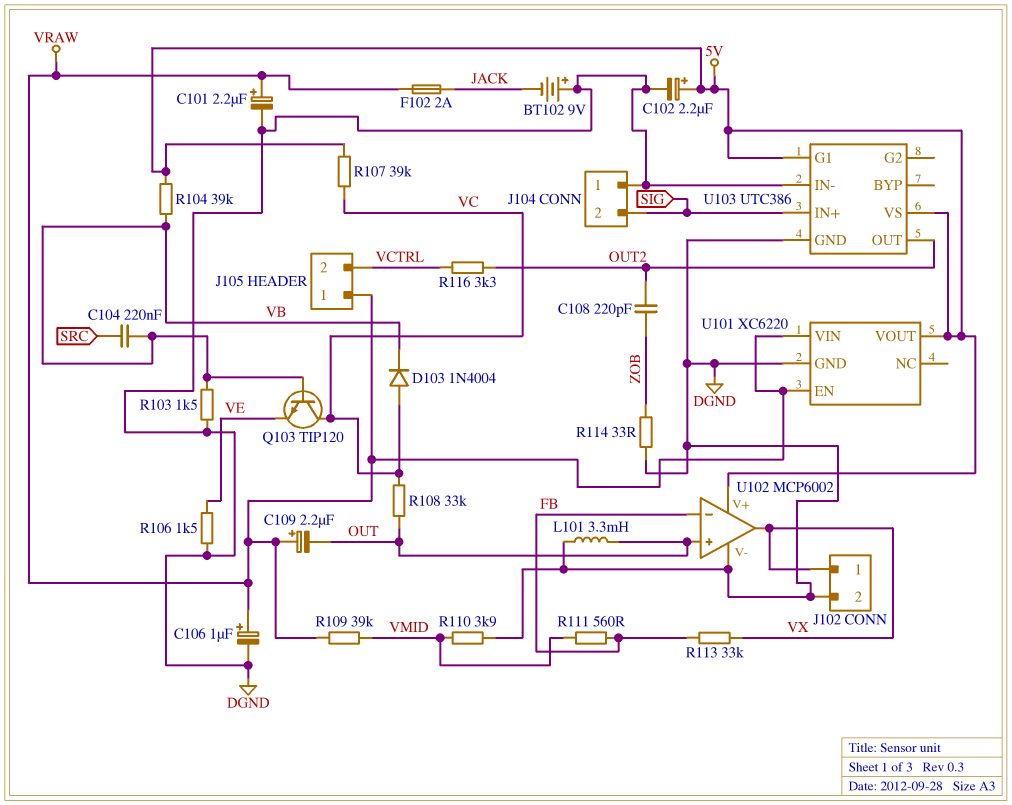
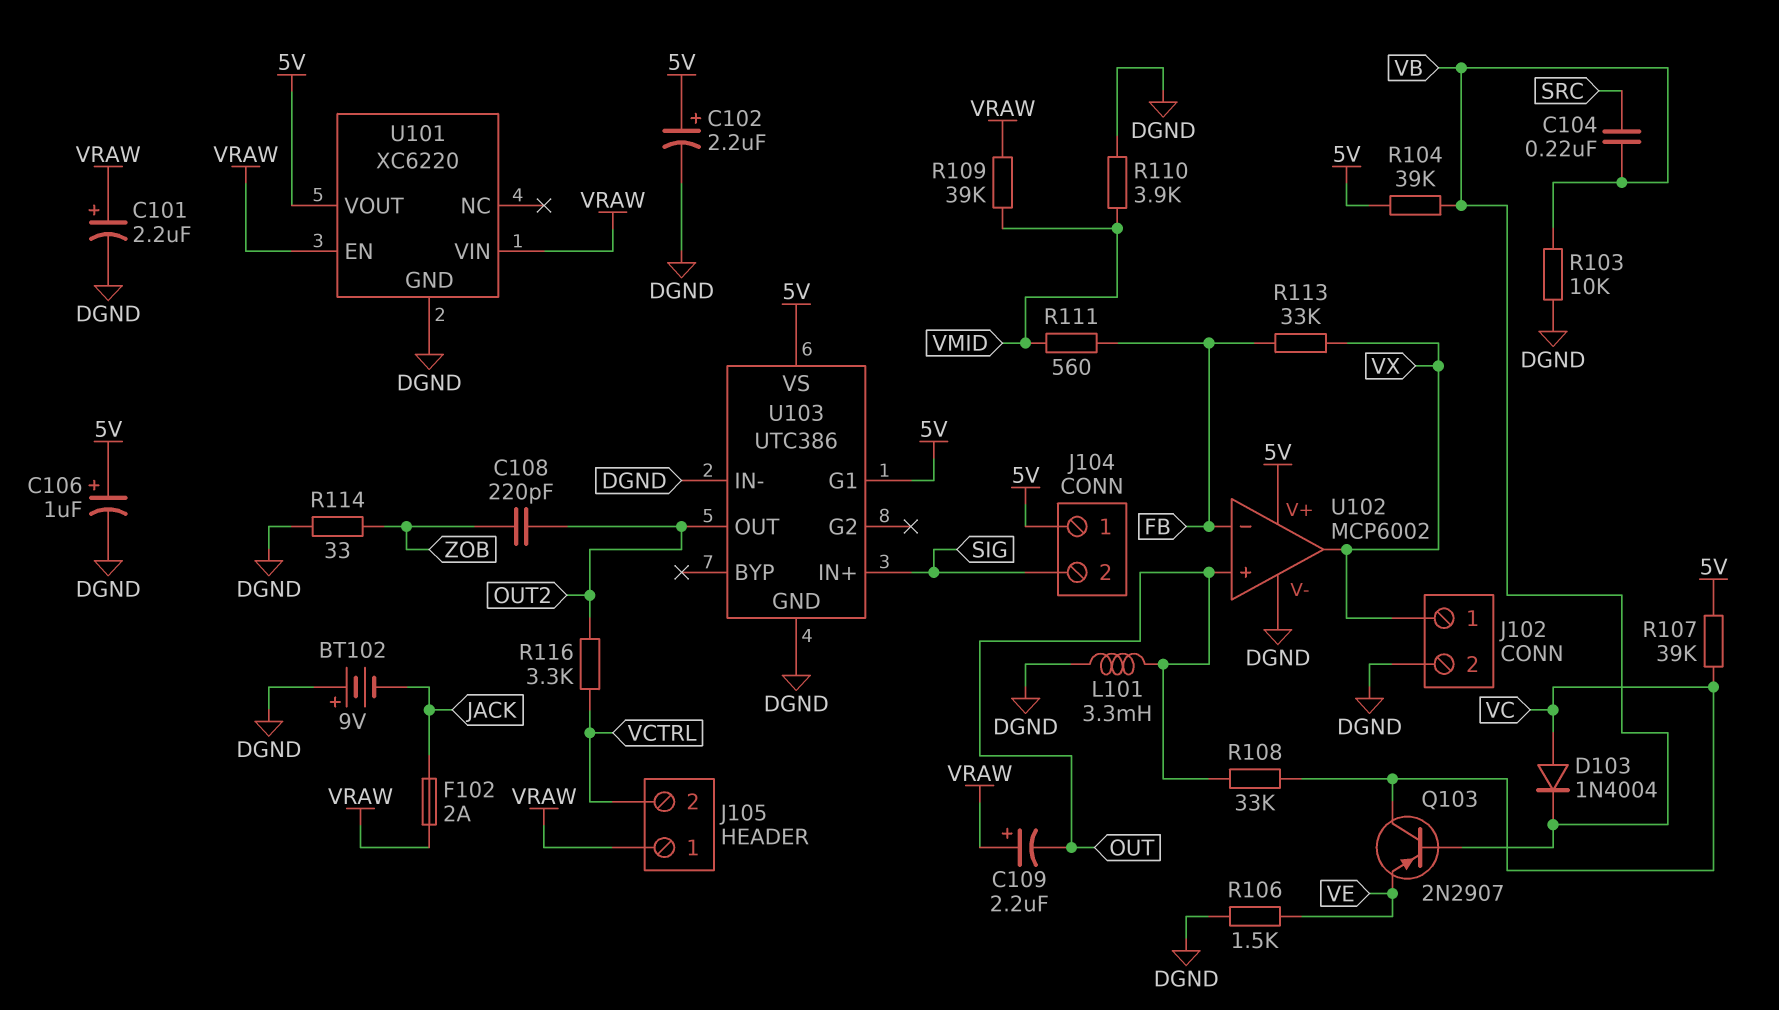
C106: 1uF (plus VRAW, minus DGND) -> 1uF (plus 5V, minus DGND)
J104 pin 1: DGND -> 5V
Q103: NPN TIP120 (B VB, C VC, E VE) -> PNP 2N2907 (B VB, C VC, E VE)
R103: 1.5k (DGND, VB) -> 10k (DGND, VB)

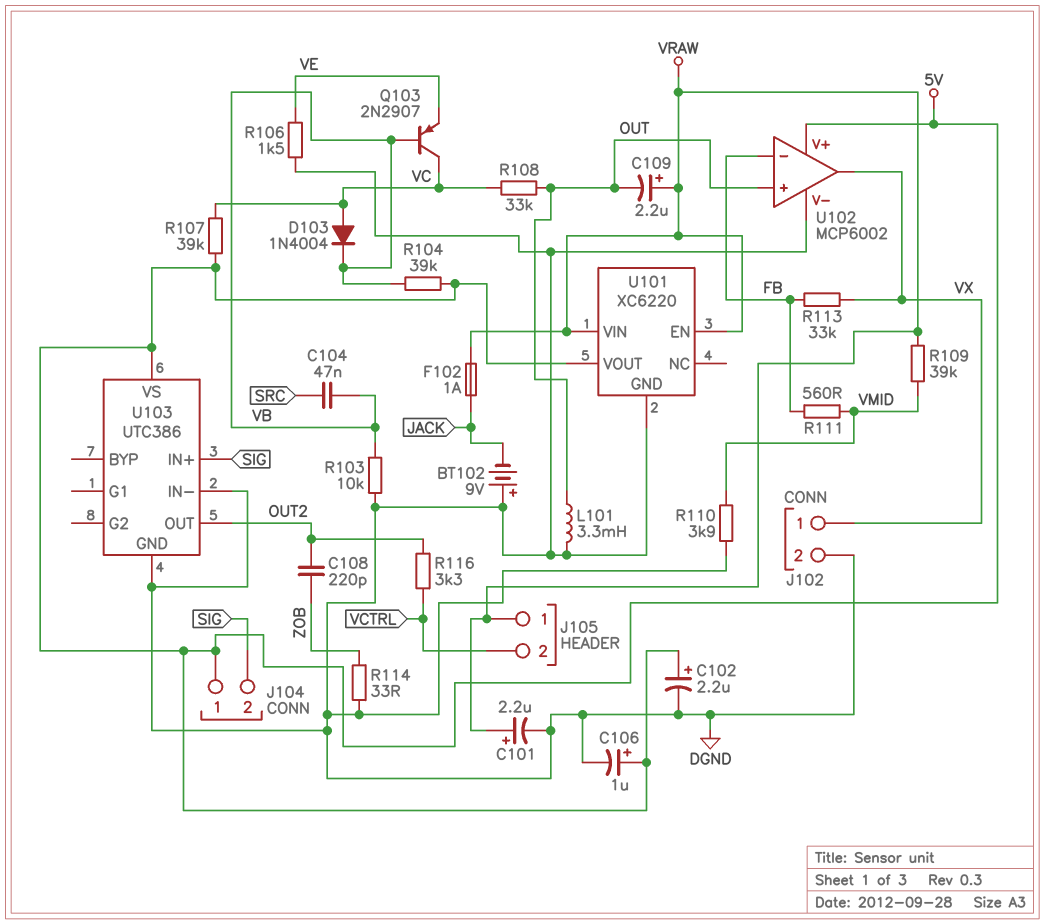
C104: 220nF (SRC, VB) -> 47nF (SRC, VB)
F102: 2A (JACK, VRAW) -> 1A (JACK, VRAW)
U103 pin G1: 5V -> none

